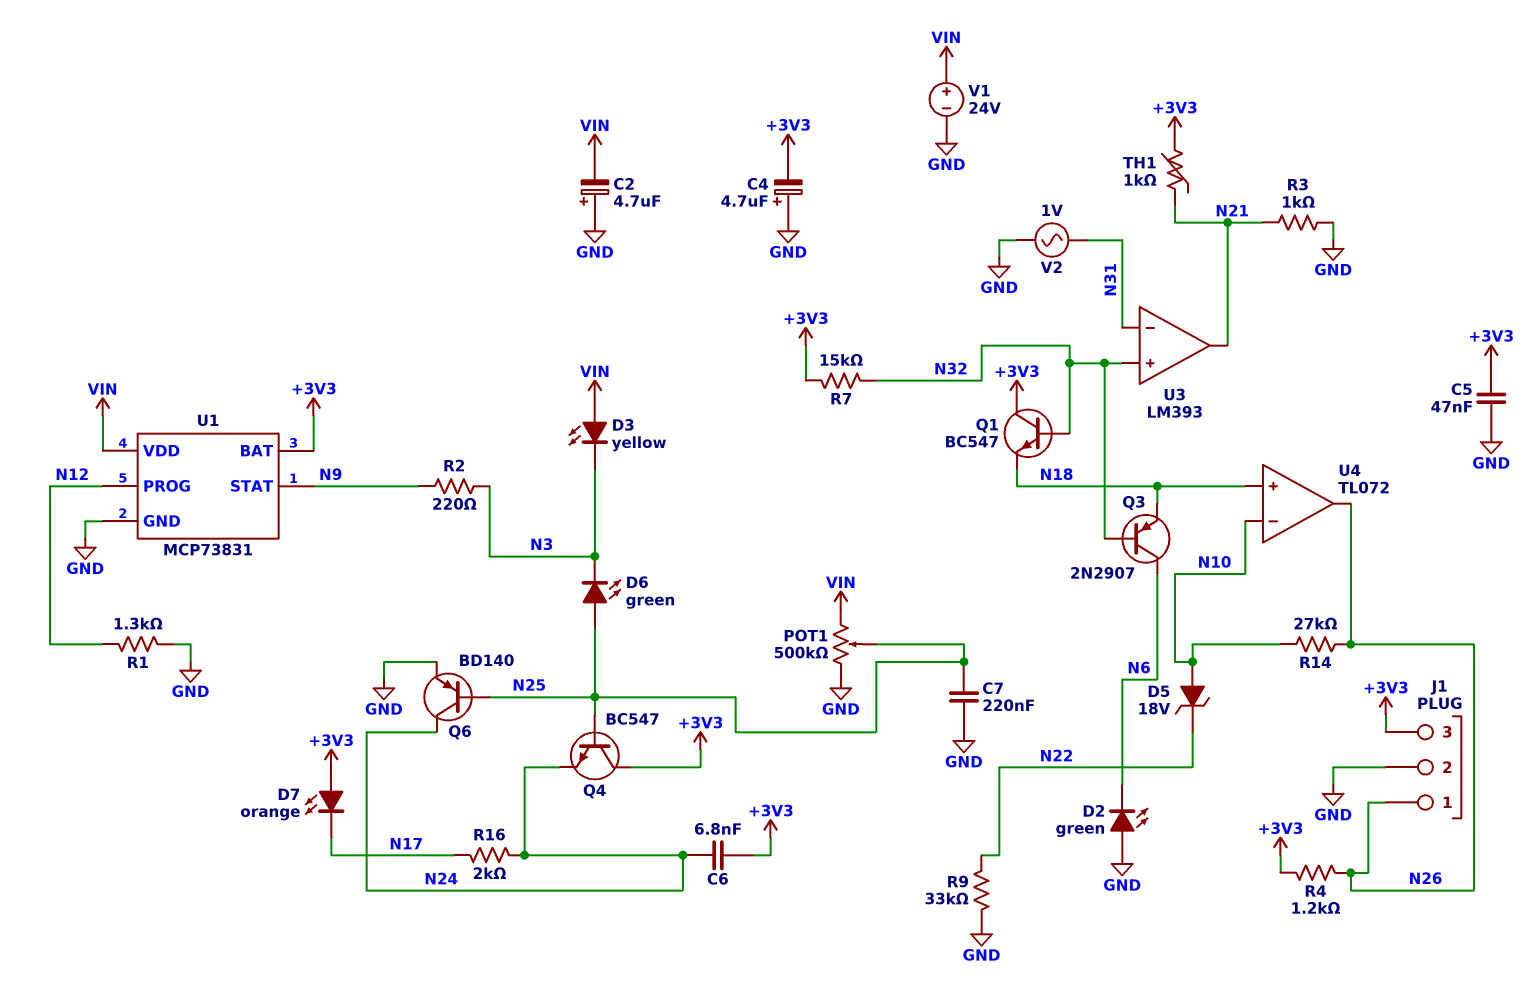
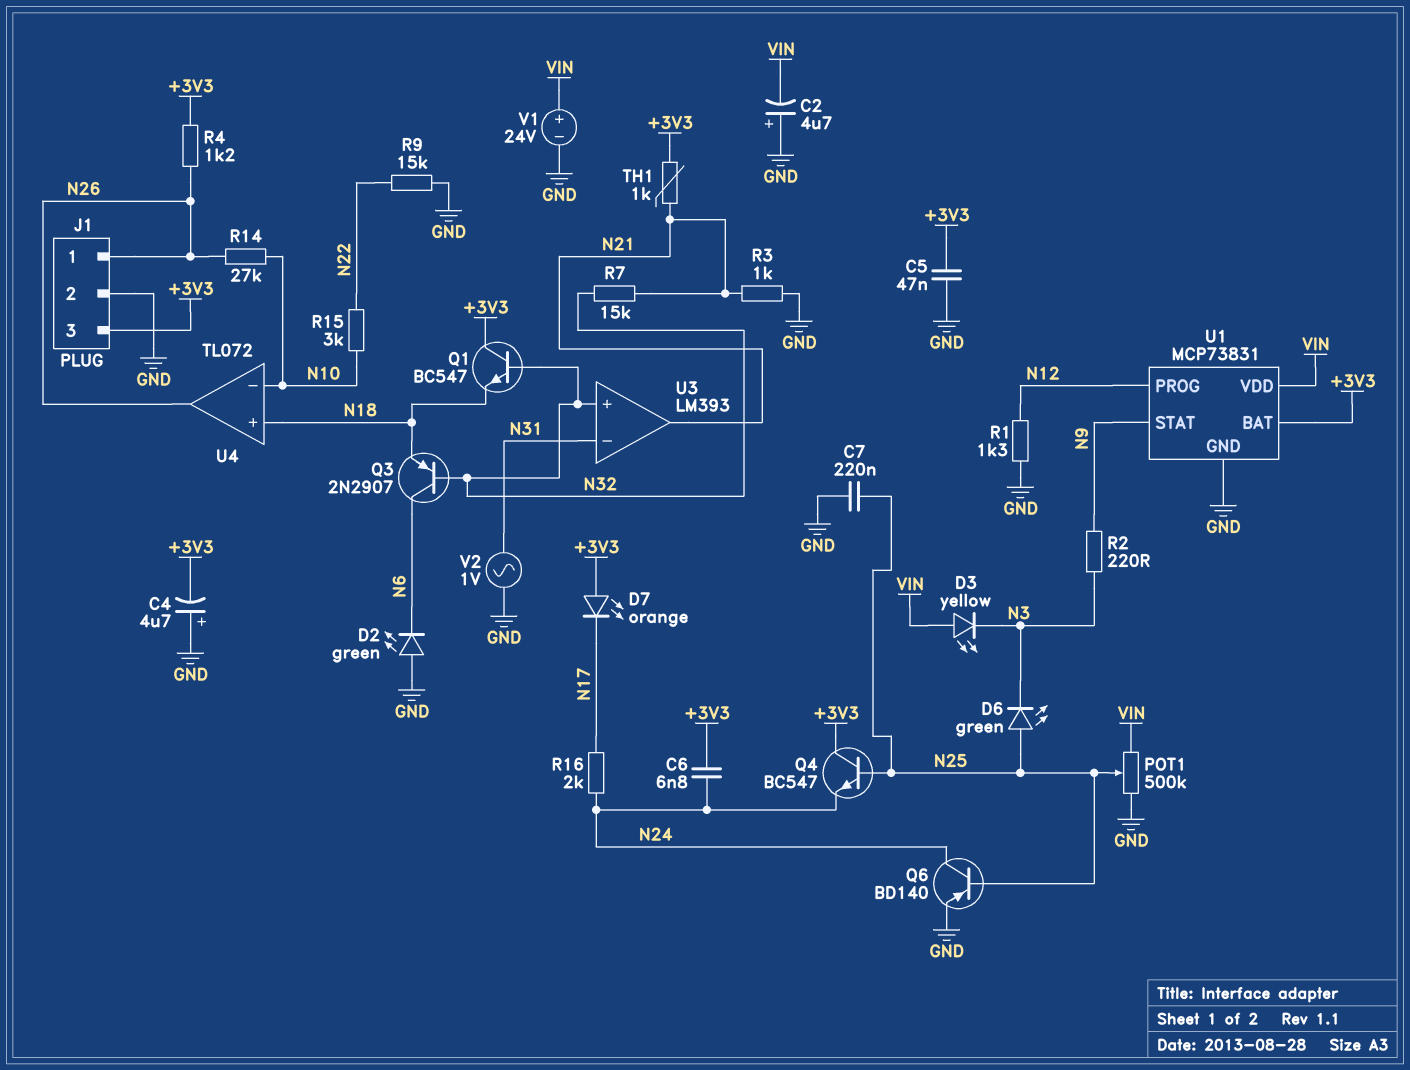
D5: zener 18V (A N10, K N22) -> none
R7: 15k (+3V3, N32) -> 15k (N21, N32)
R9: 33k (GND, N22) -> 15k (GND, N22)
R15: none -> 3k (N10, N22)

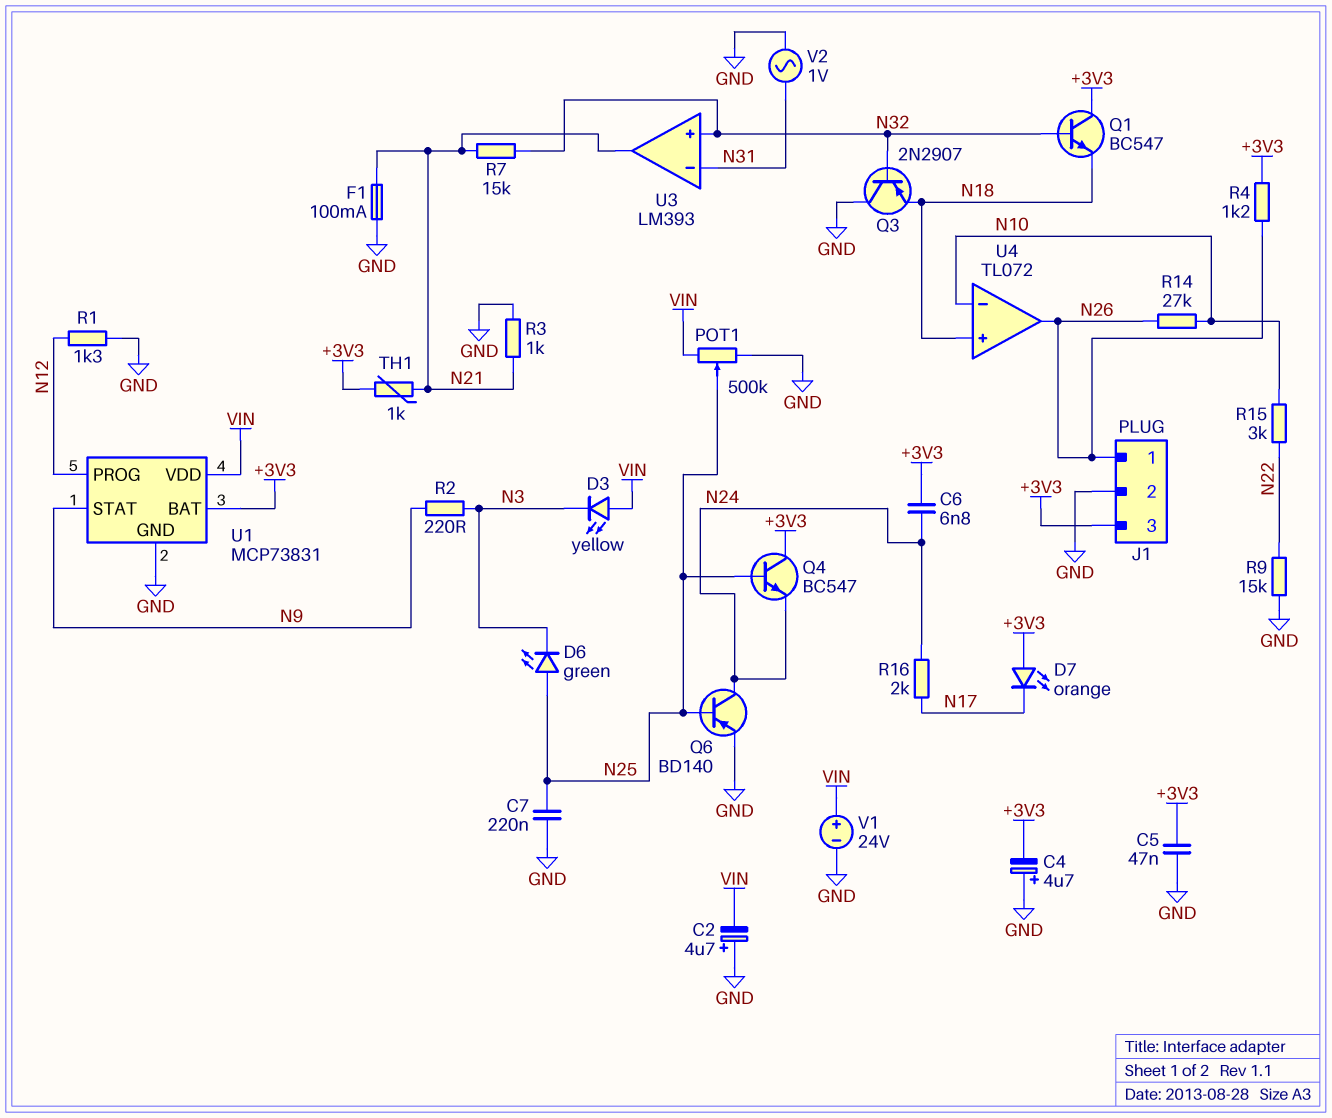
D2: LED green (A GND, K N6) -> none
F1: none -> 100mA (GND, N21)
Q3: PNP 2N2907 (B N32, C N6, E N18) -> PNP 2N2907 (B N32, C GND, E N18)

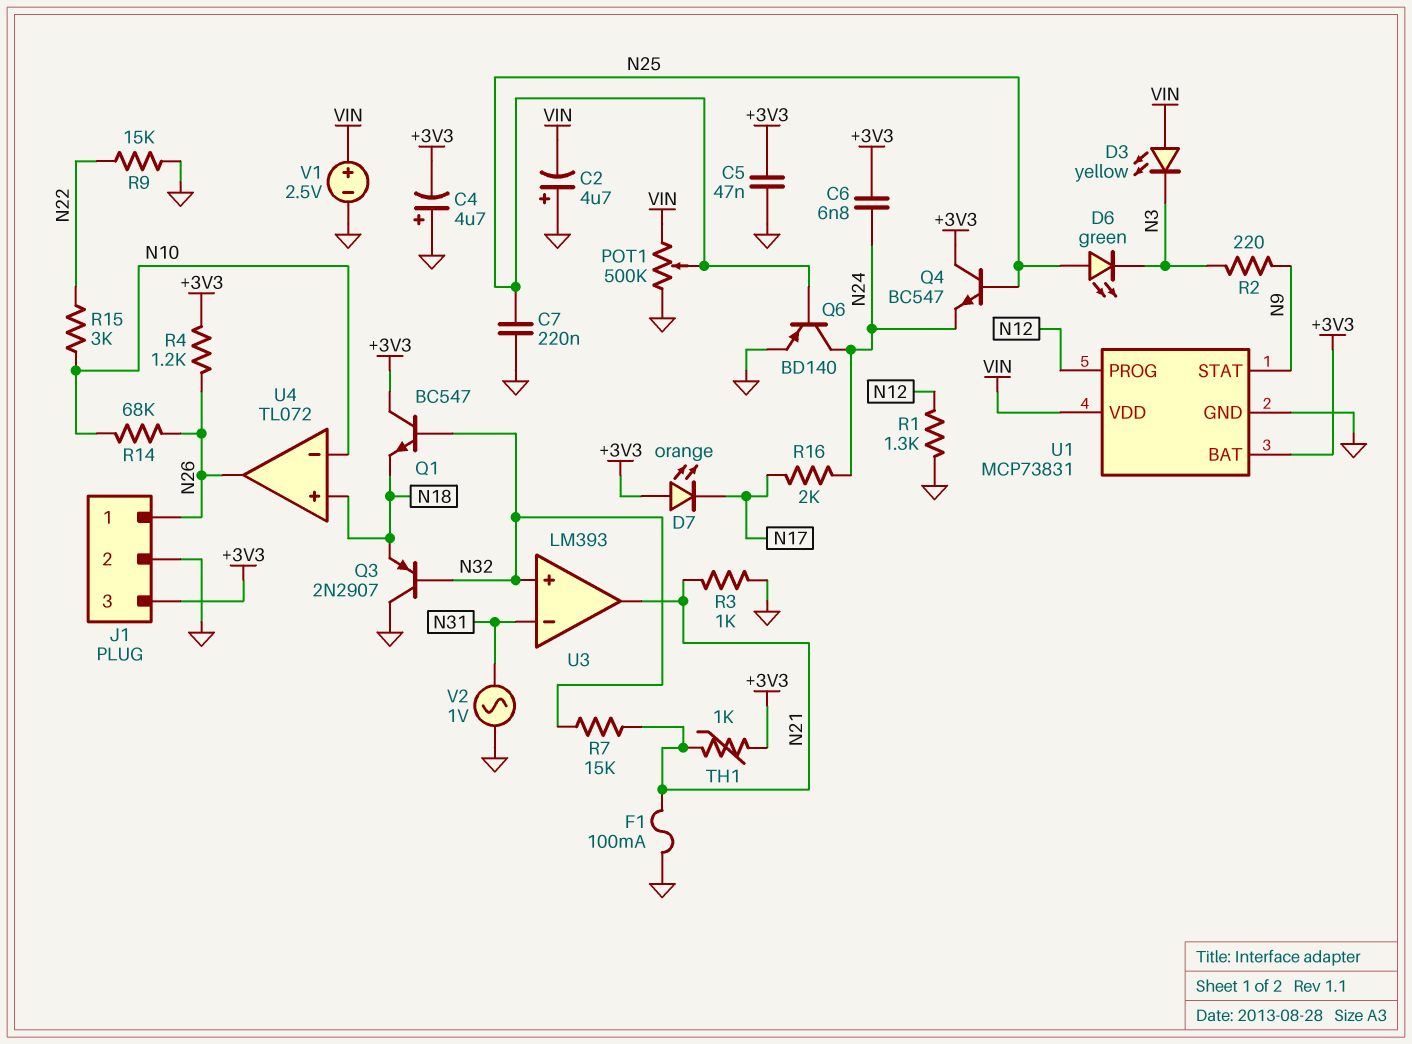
R14: 27k (N10, N26) -> 68k (N10, N26)
V1: 24V (plus VIN, minus GND) -> 2.5V (plus VIN, minus GND)

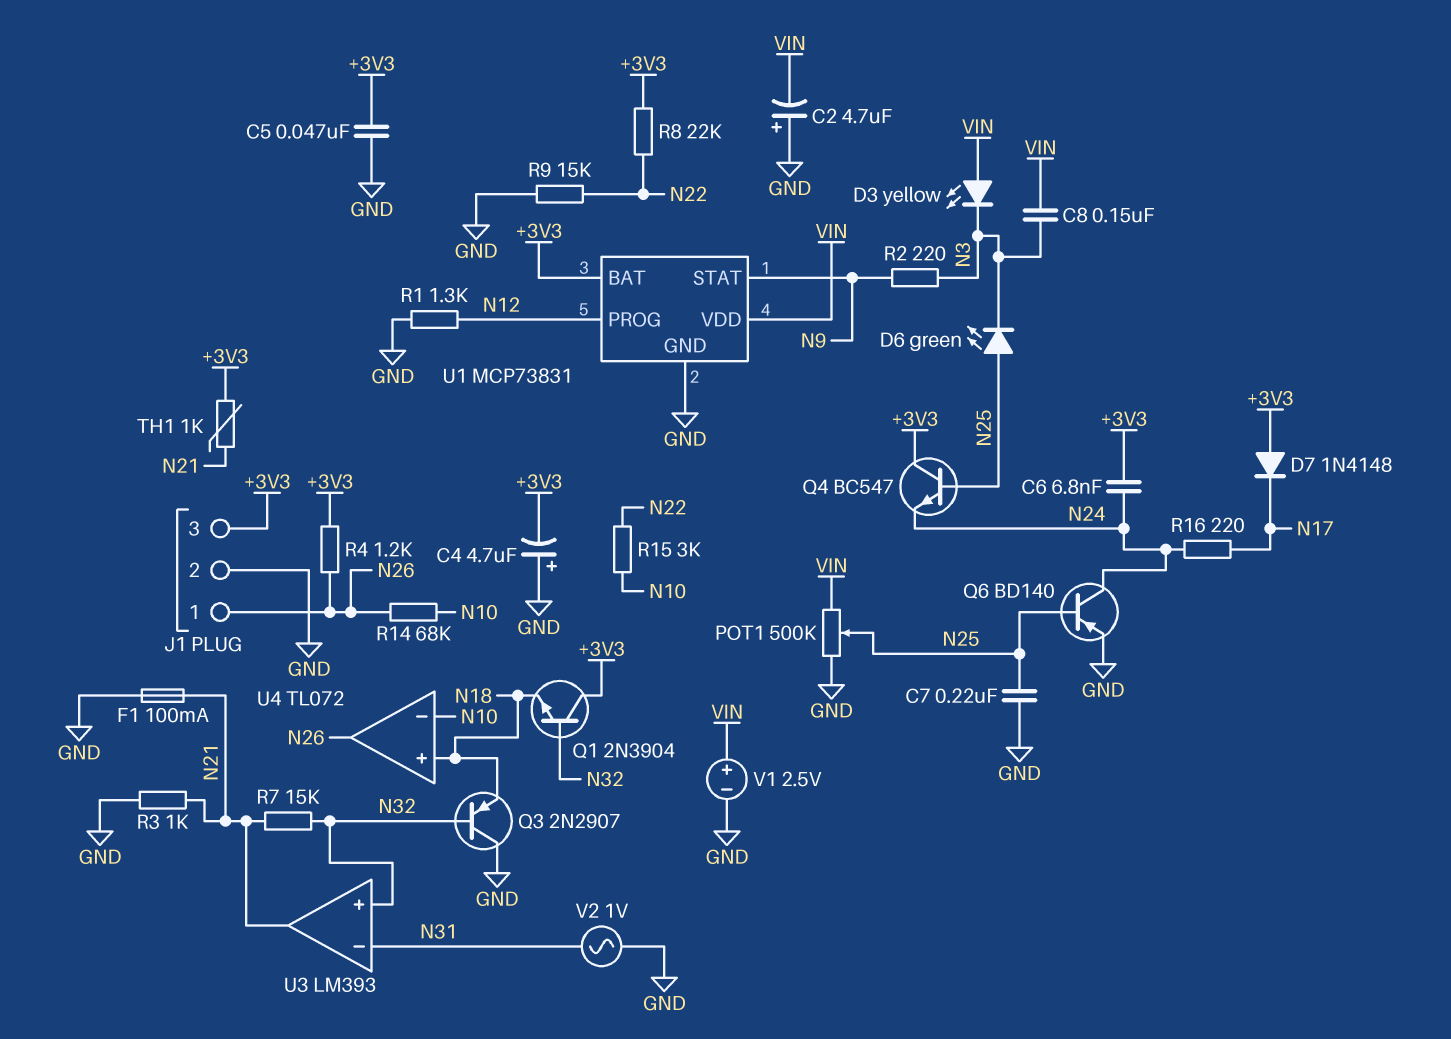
C8: none -> 150nF (N3, VIN)
D7: LED orange (A +3V3, K N17) -> diode 1N4148 (A +3V3, K N17)
Q1: NPN BC547 (B N32, C +3V3, E N18) -> NPN 2N3904 (B N32, C +3V3, E N18)
R8: none -> 22k (+3V3, N22)
R16: 2k (N17, N24) -> 220 (N17, N24)

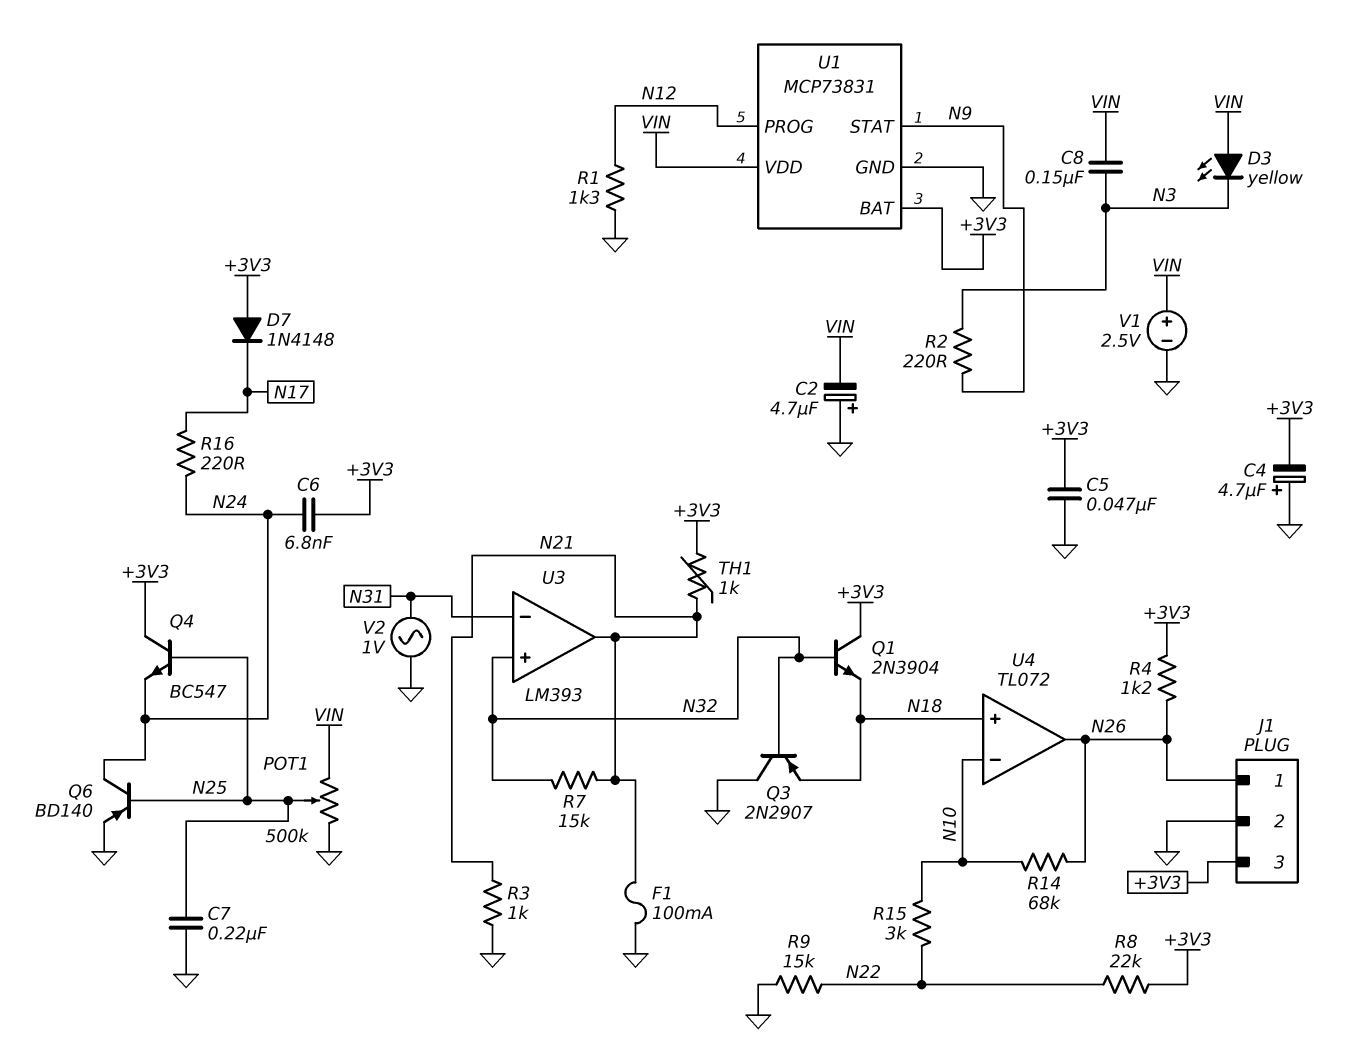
D6: LED green (A N25, K N3) -> none

